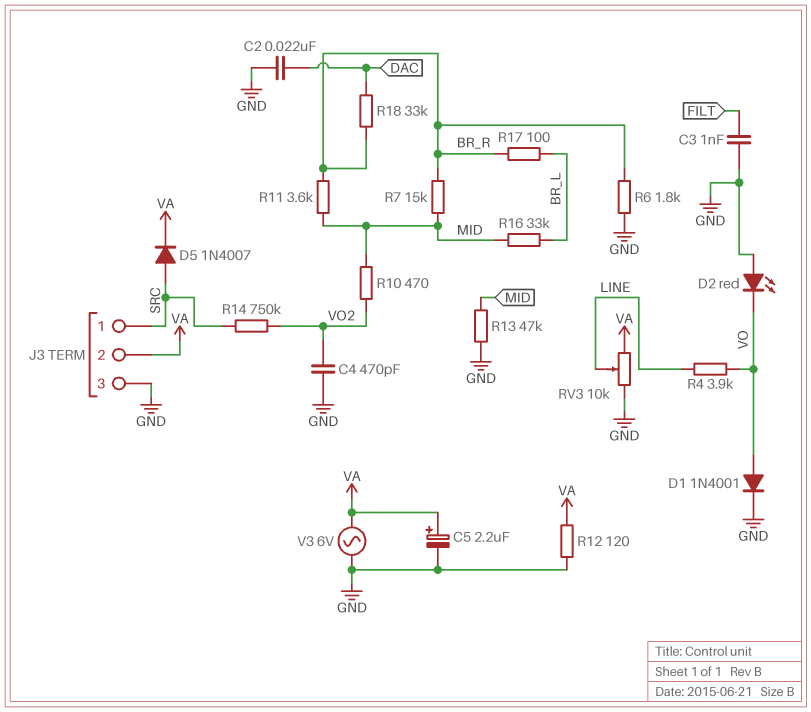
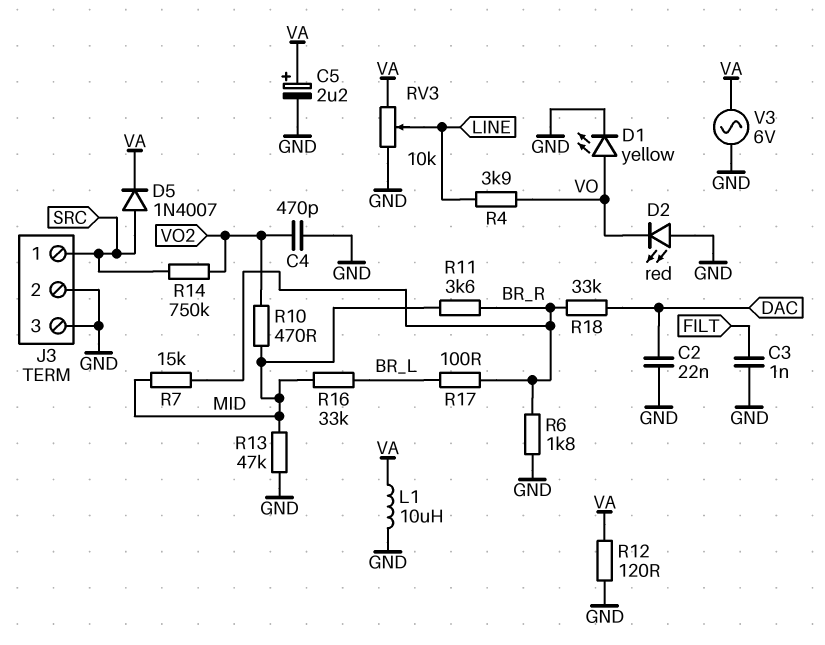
D1: diode 1N4001 (A VO, K GND) -> LED yellow (A VO, K GND)
J3 pin 2: VA -> GND
L1: none -> 10uH (GND, VA)

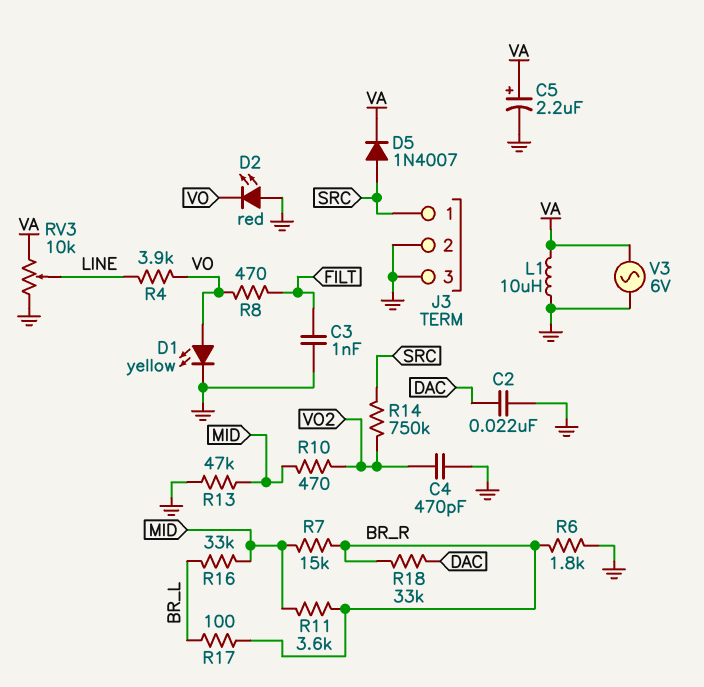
R8: none -> 470 (FILT, VO)
R12: 120 (GND, VA) -> none

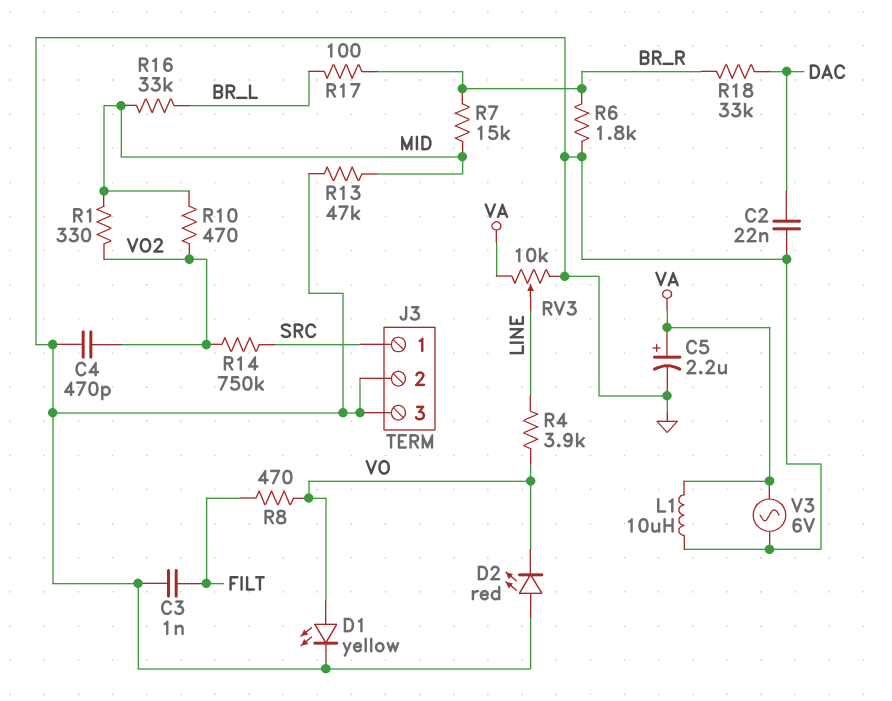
D5: diode 1N4007 (A SRC, K VA) -> none
R1: none -> 330 (MID, VO2)
R11: 3.6k (BR_R, MID) -> none

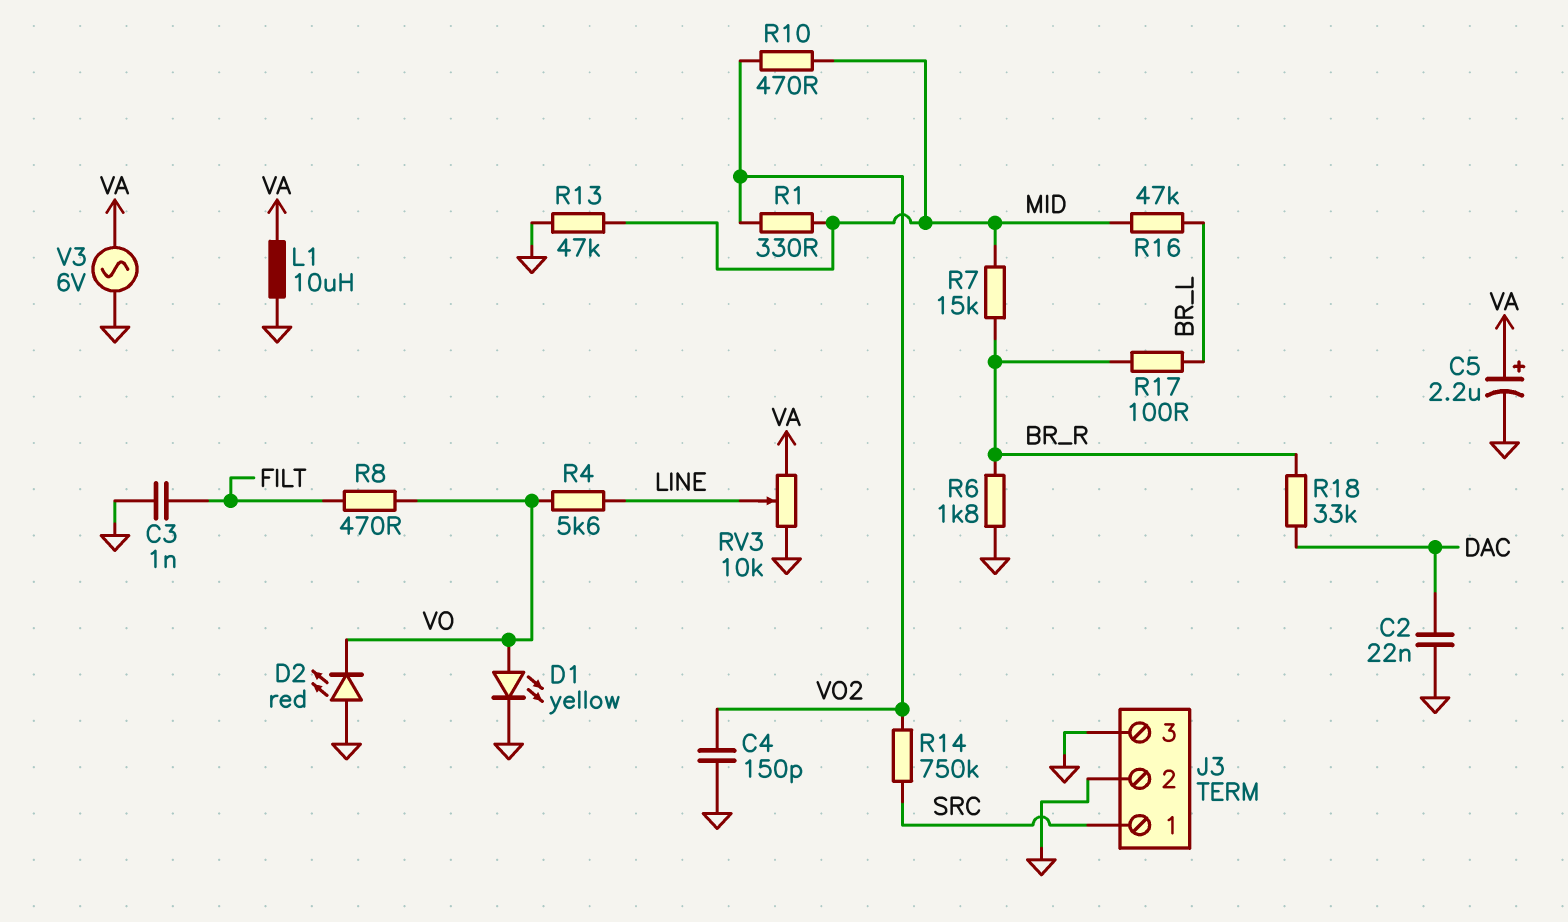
C4: 470pF (GND, VO2) -> 150pF (GND, VO2)
R4: 3.9k (LINE, VO) -> 5.6k (LINE, VO)
R16: 33k (BR_L, MID) -> 47k (BR_L, MID)

